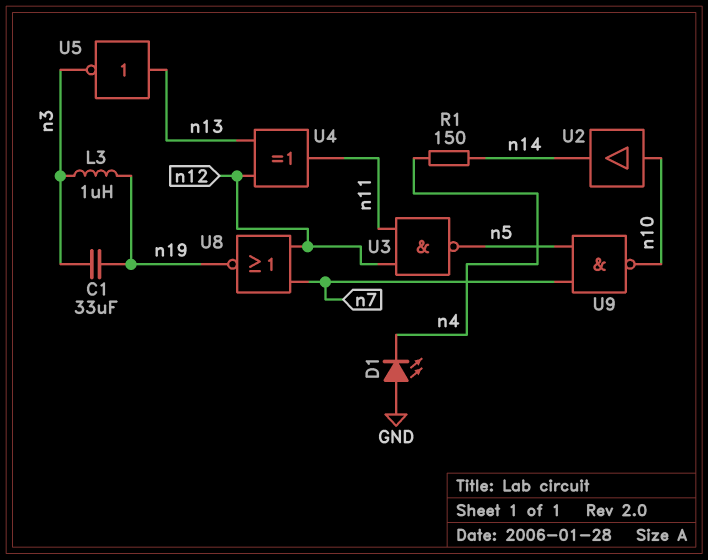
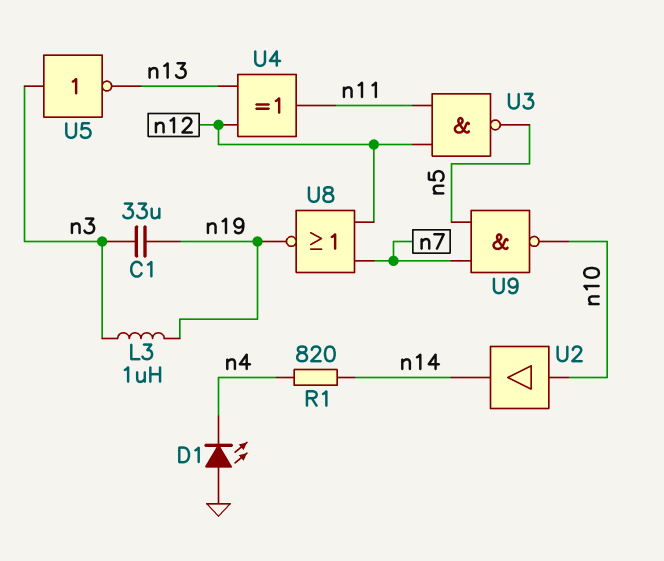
R1: 150 (n4, n14) -> 820 (n4, n14)
U5: NOT (in n13, out n3) -> NOT (in n3, out n13)

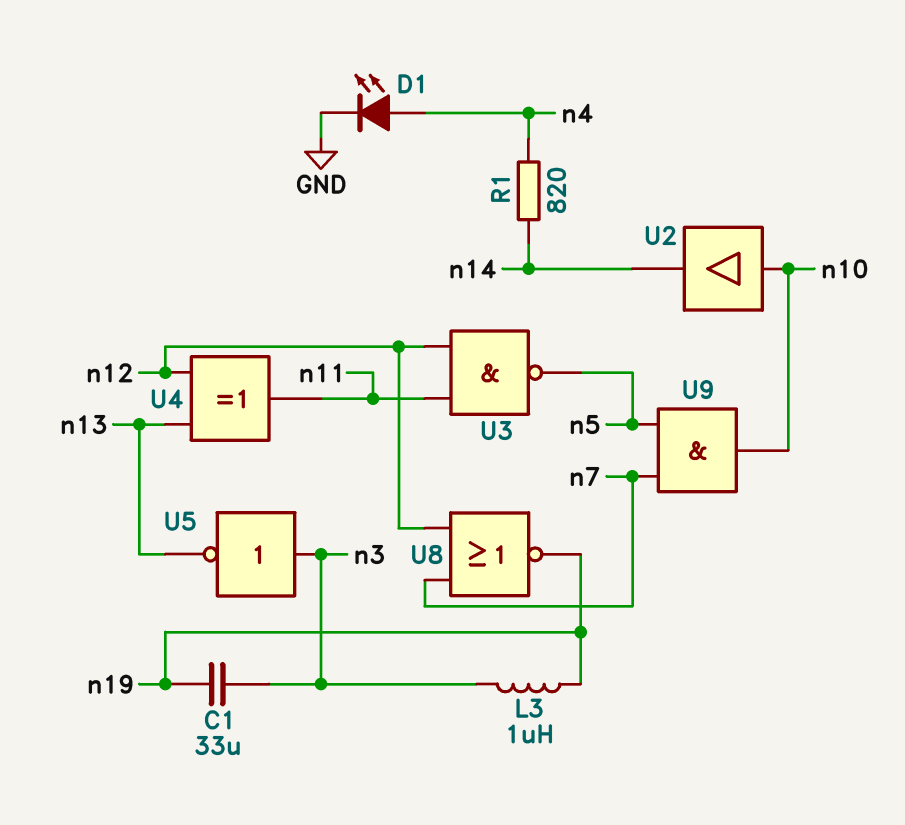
D1: LED (A GND, K n4) -> LED (A n4, K GND)
U9: NAND (in n5, in n7, out n10) -> AND (in n5, in n7, out n10)

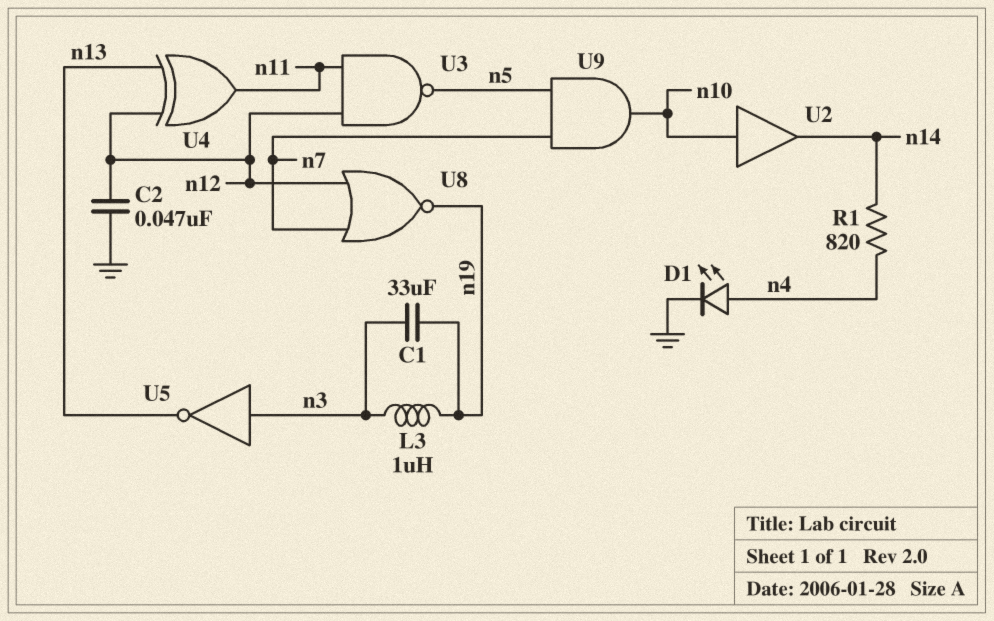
C2: none -> 47nF (GND, n12)

